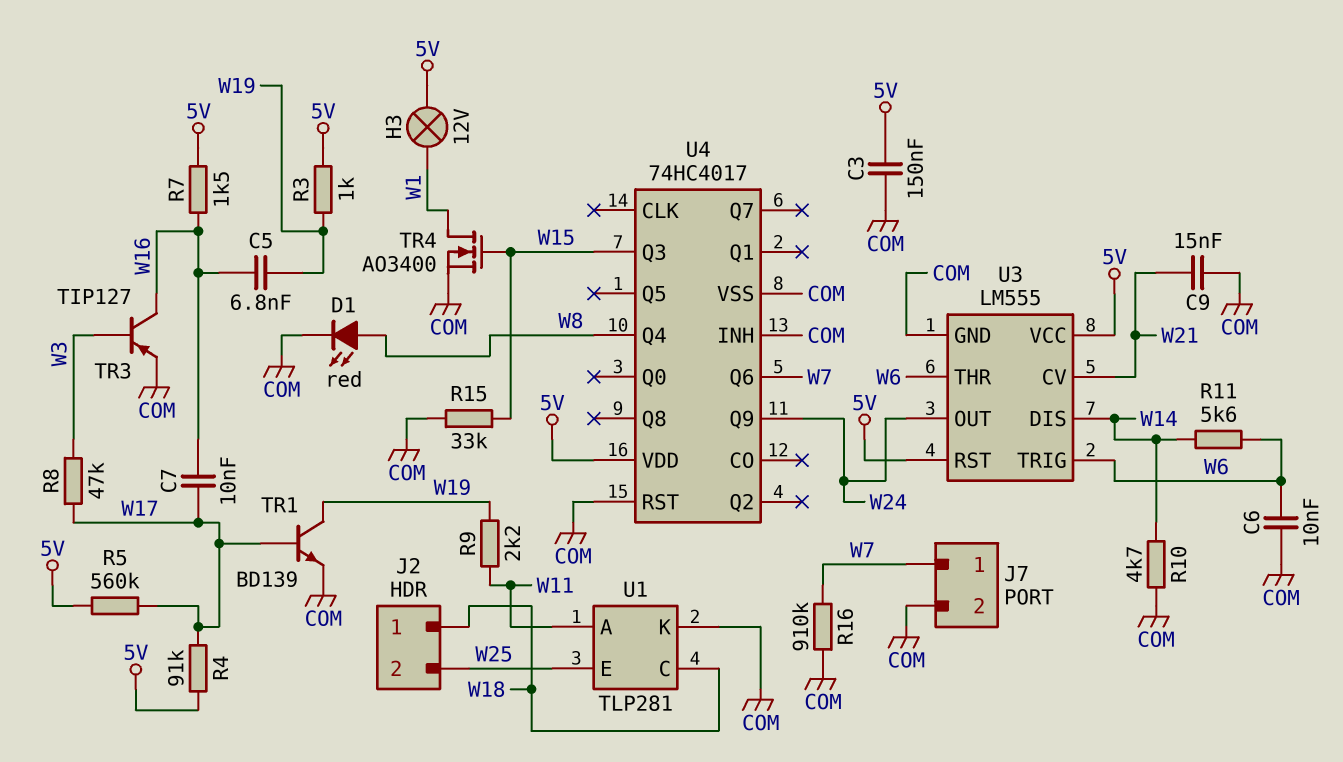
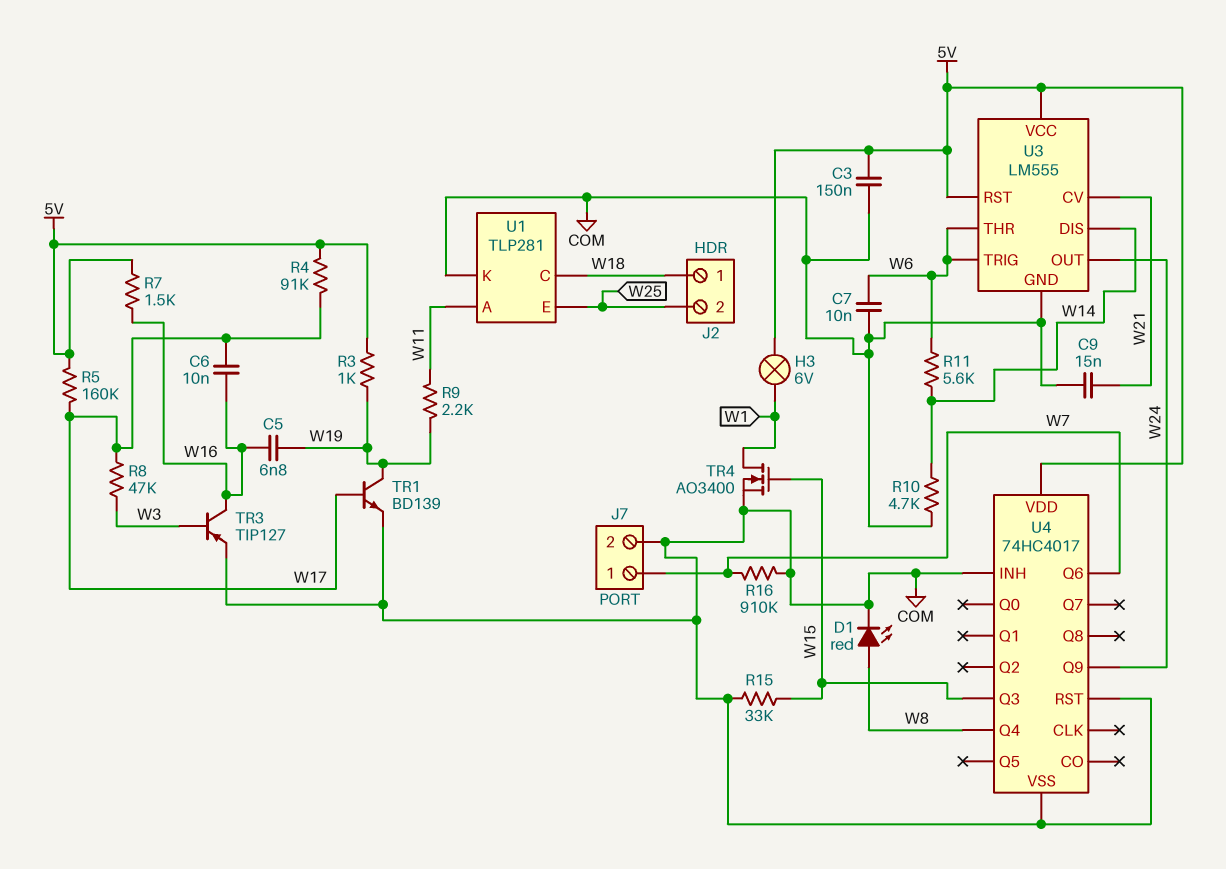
C6: 10nF (COM, W6) -> 10nF (W16, W17)
C7: 10nF (W16, W17) -> 10nF (COM, W6)
H3: lamp 12V (5V, W1) -> lamp 6V (5V, W1)
R5: 560k (5V, W17) -> 160k (5V, W17)

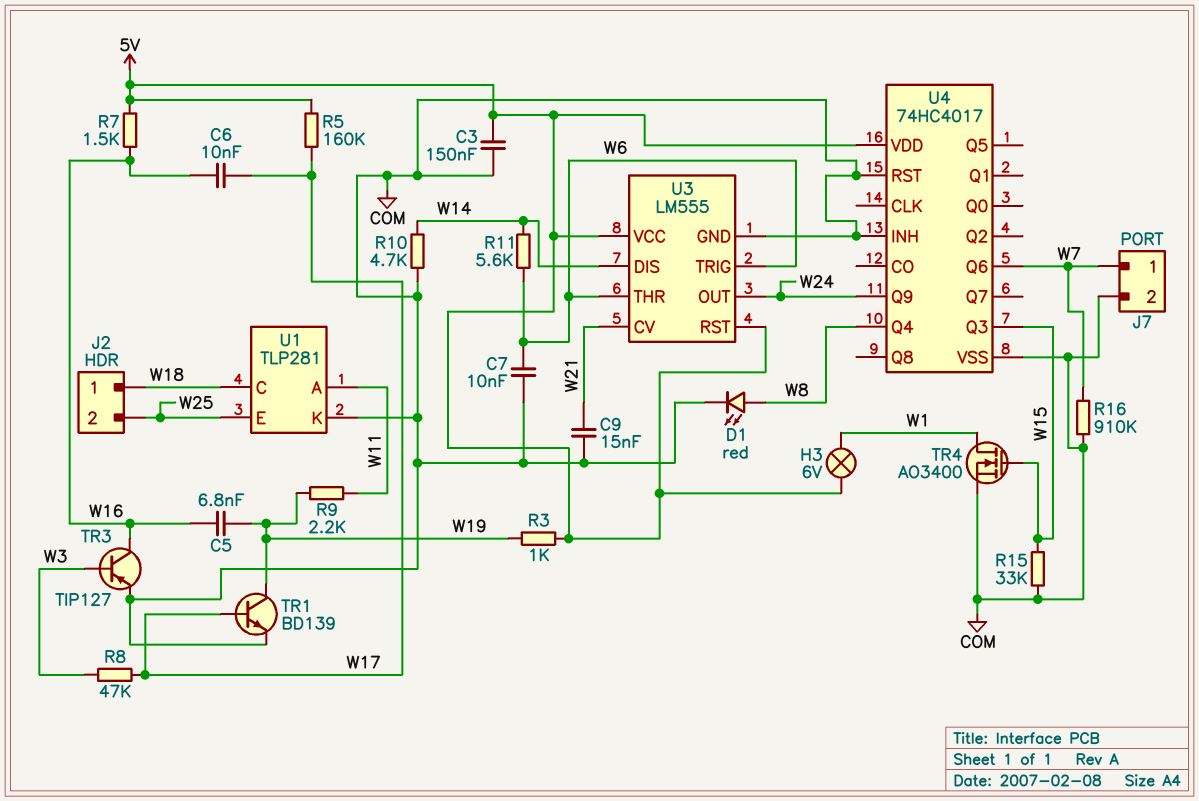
R4: 91k (5V, W17) -> none

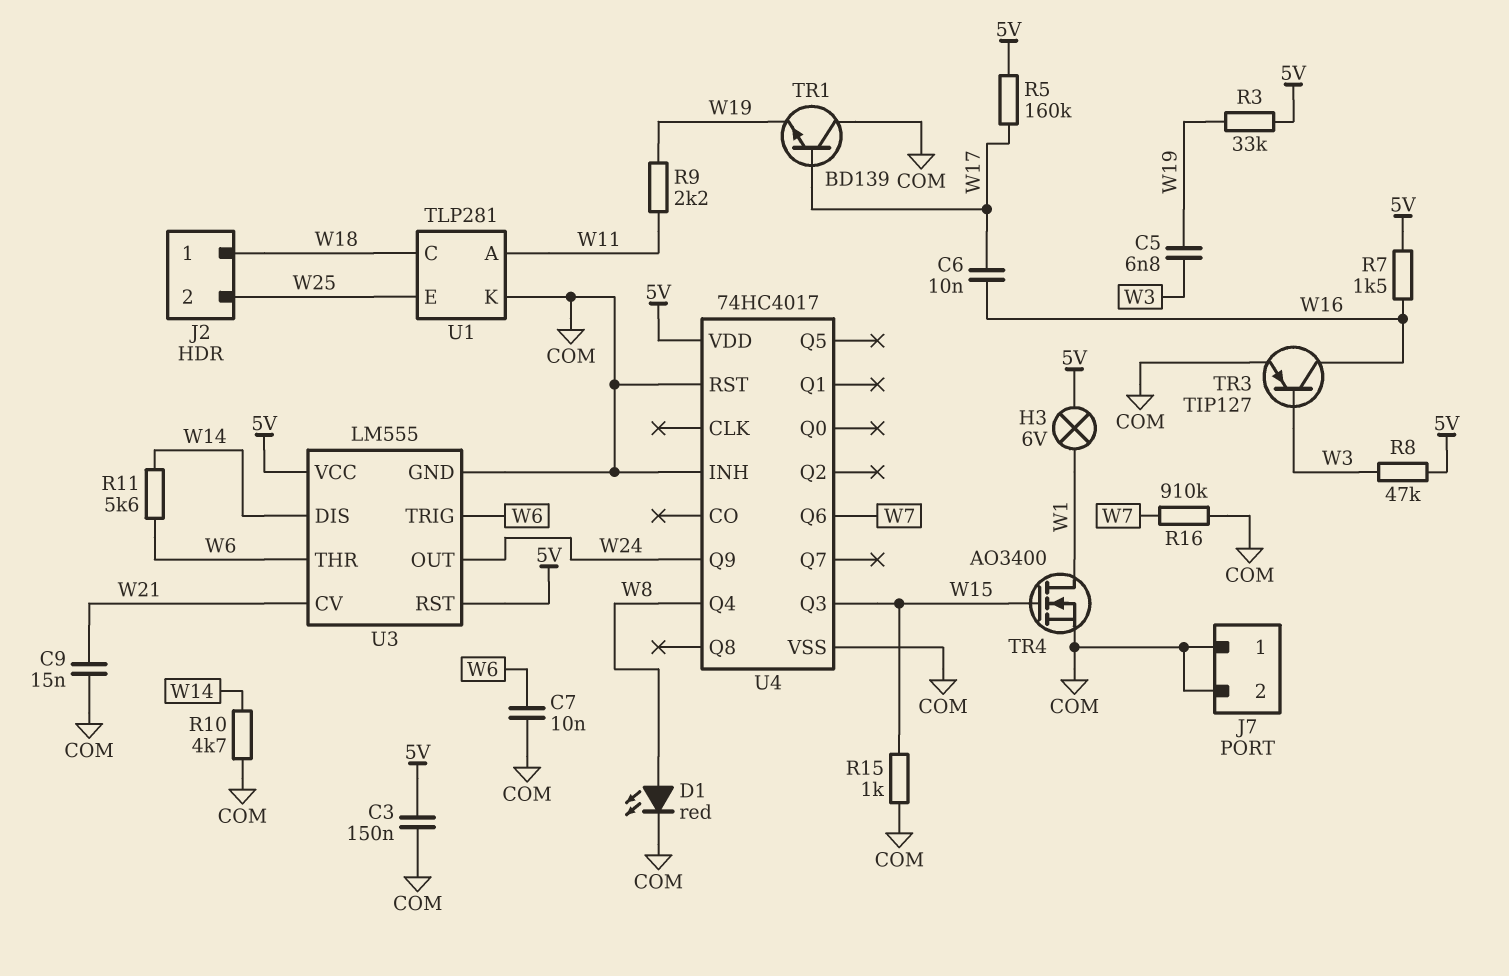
C5: 6.8nF (W16, W19) -> 6.8nF (W3, W19)
J7 pin 1: W7 -> COM
R3: 1k (5V, W19) -> 33k (5V, W19)
R8: 47k (W3, W17) -> 47k (5V, W3)
R15: 33k (COM, W15) -> 1k (COM, W15)
TR1: NPN BD139 (B W17, C W19, E COM) -> NPN BD139 (B W17, C COM, E W19)

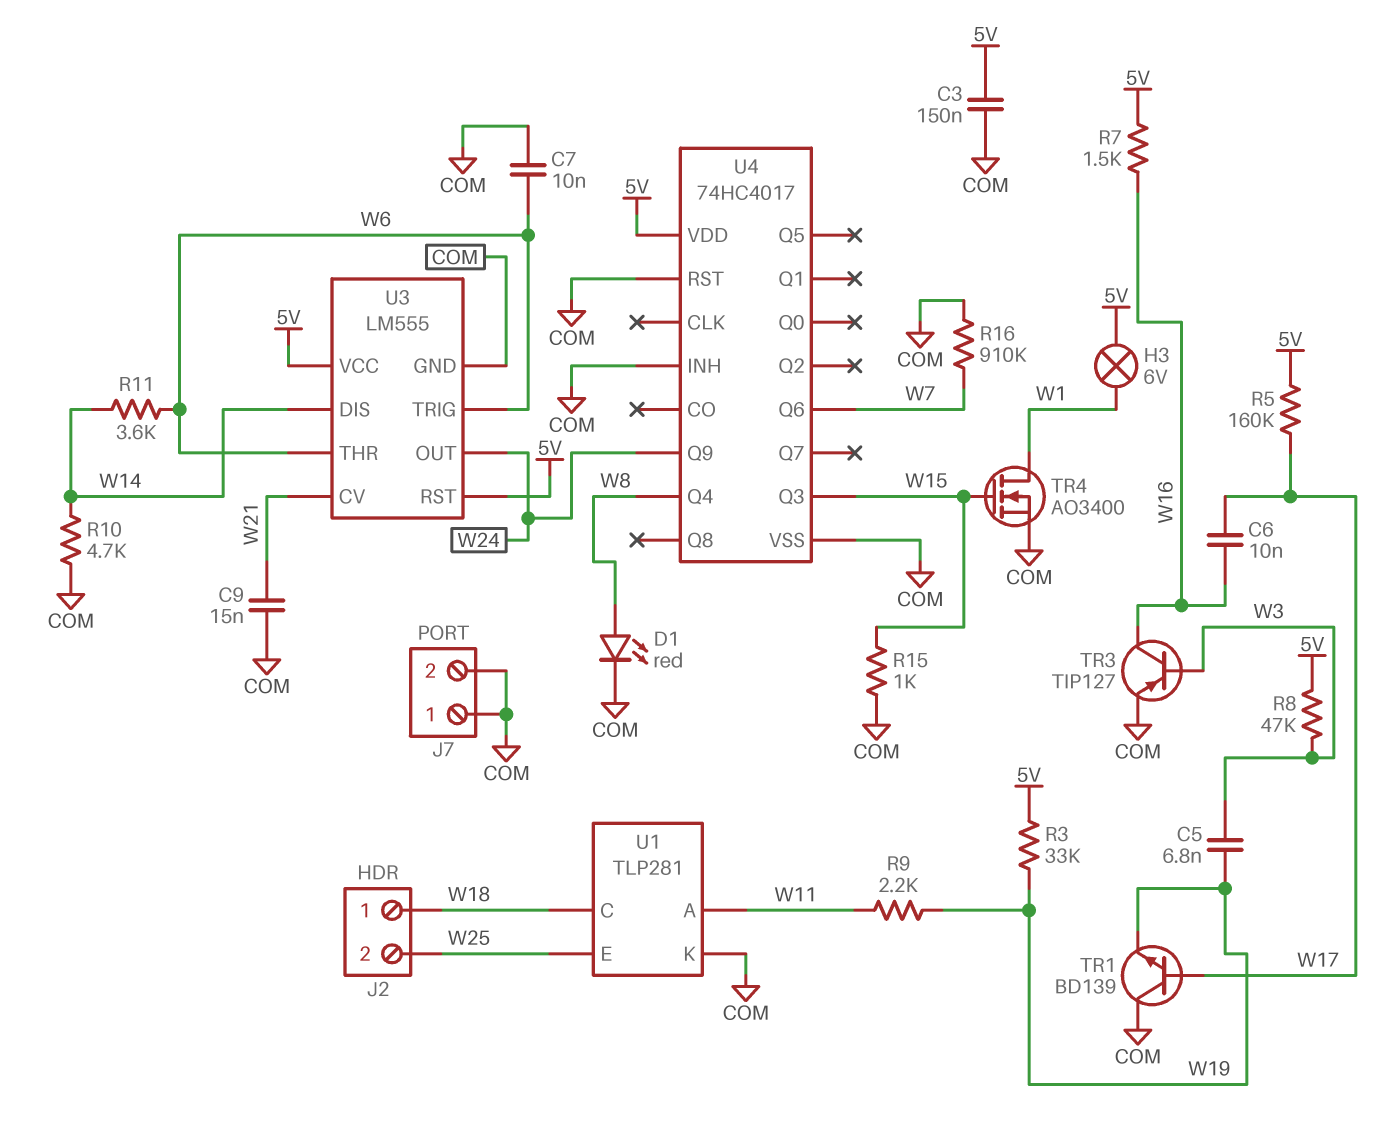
R11: 5.6k (W6, W14) -> 3.6k (W6, W14)

